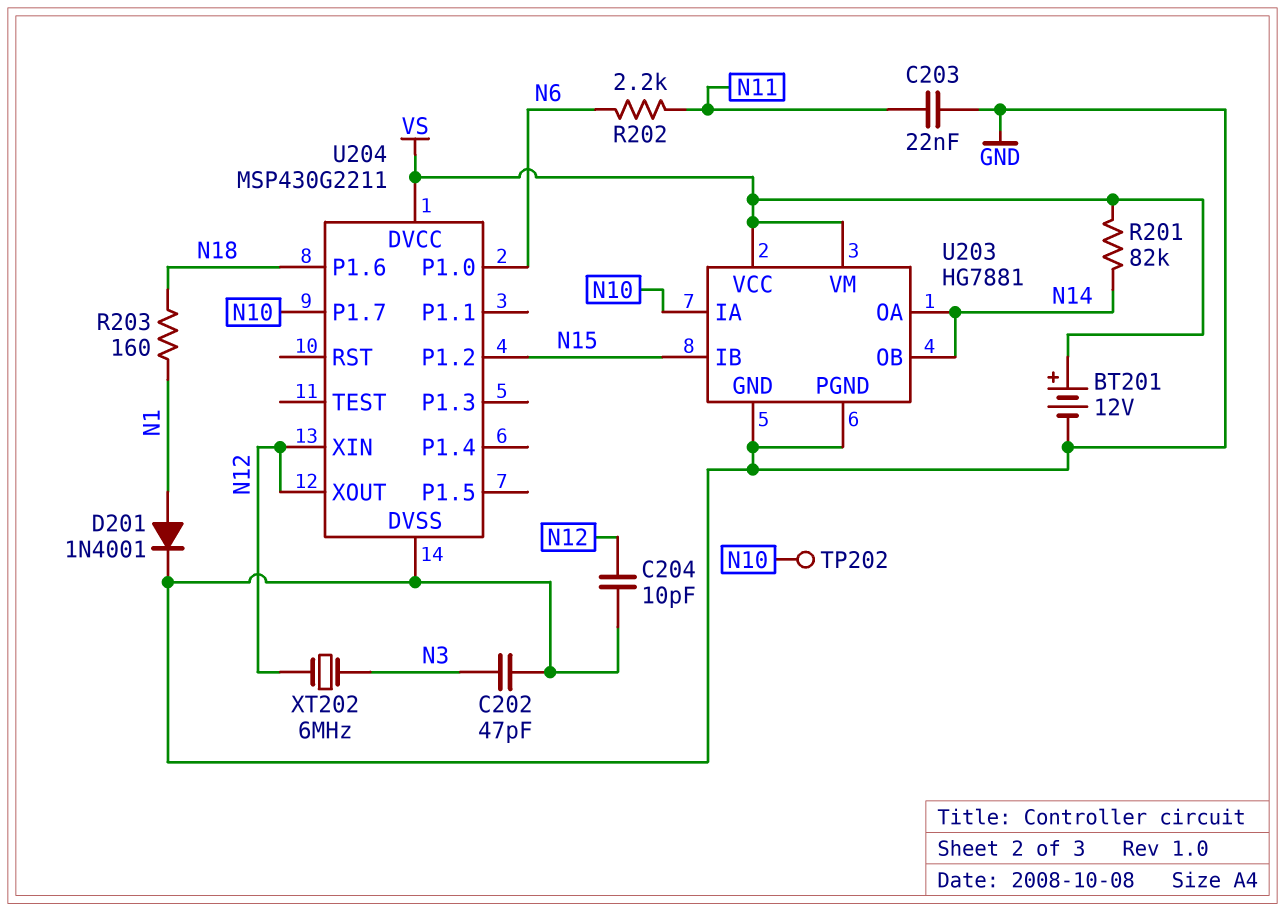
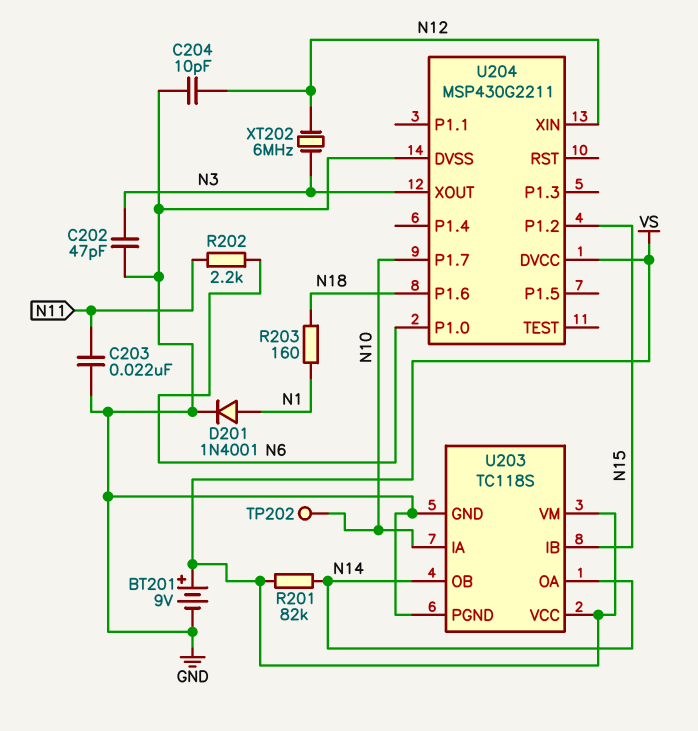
BT201: 12V (plus VS, minus GND) -> 9V (plus VS, minus GND)
U203: HG7881 -> TC118S
U204 pin XOUT: N12 -> N3

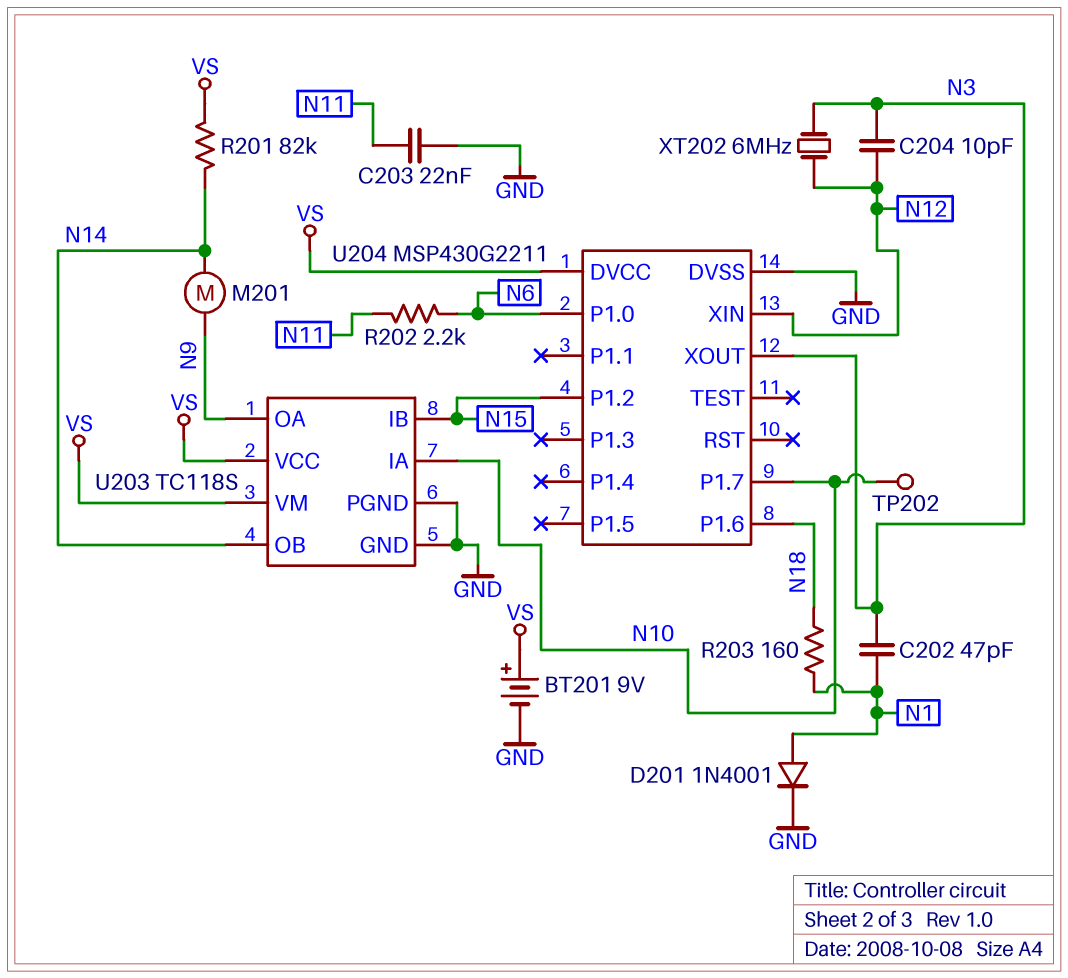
C202: 47pF (GND, N3) -> 47pF (N1, N3)
C204: 10pF (GND, N12) -> 10pF (N3, N12)
M201: none -> motor (N9, N14)
U203 pin OA: N14 -> N9

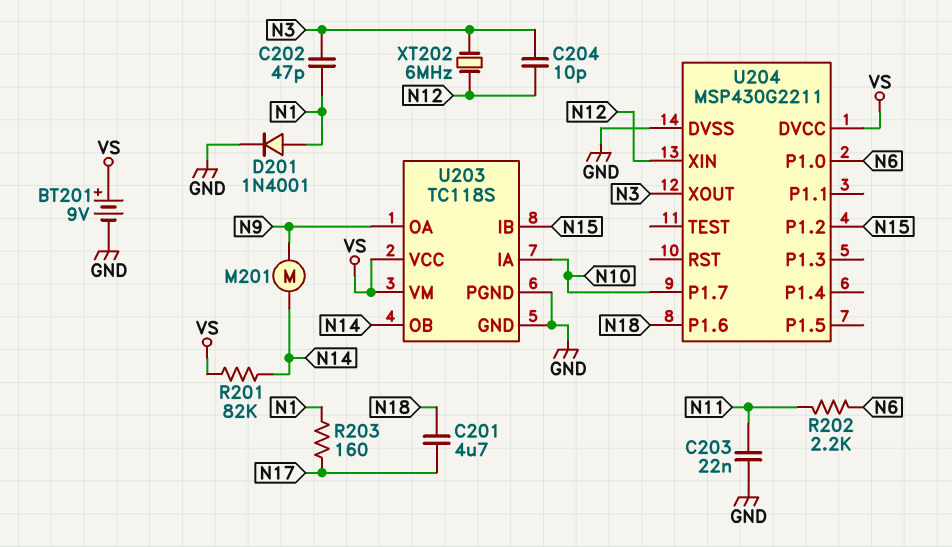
C201: none -> 4.7uF (N17, N18)
R203: 160 (N1, N18) -> 160 (N1, N17)
TP202: test point (N10) -> none

